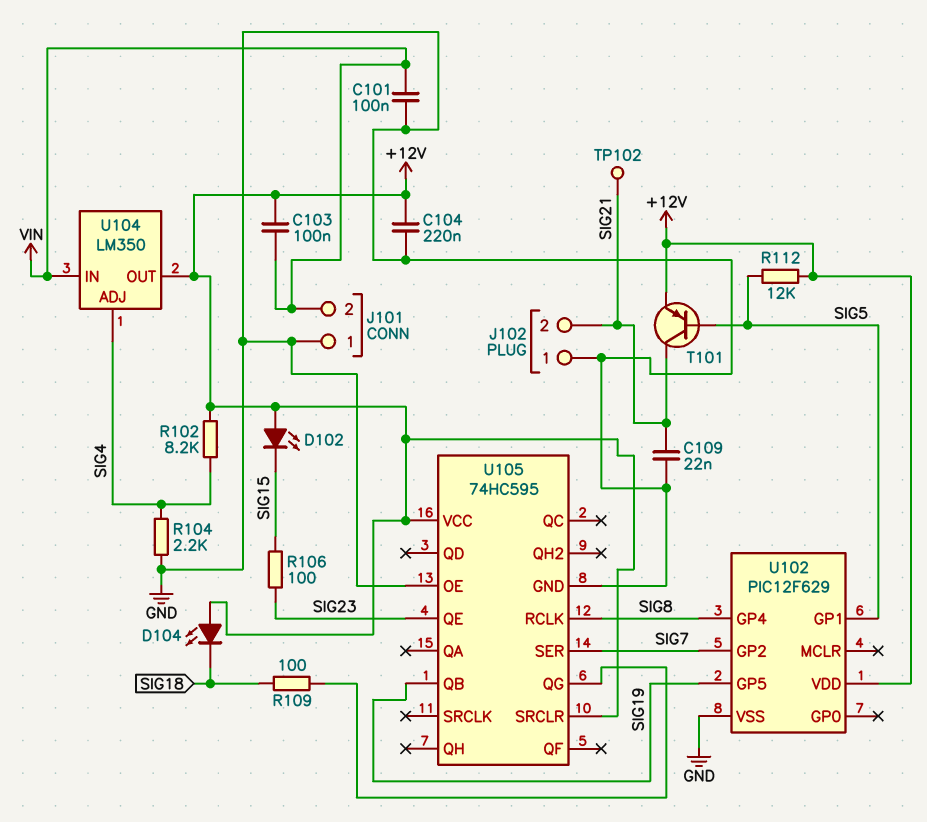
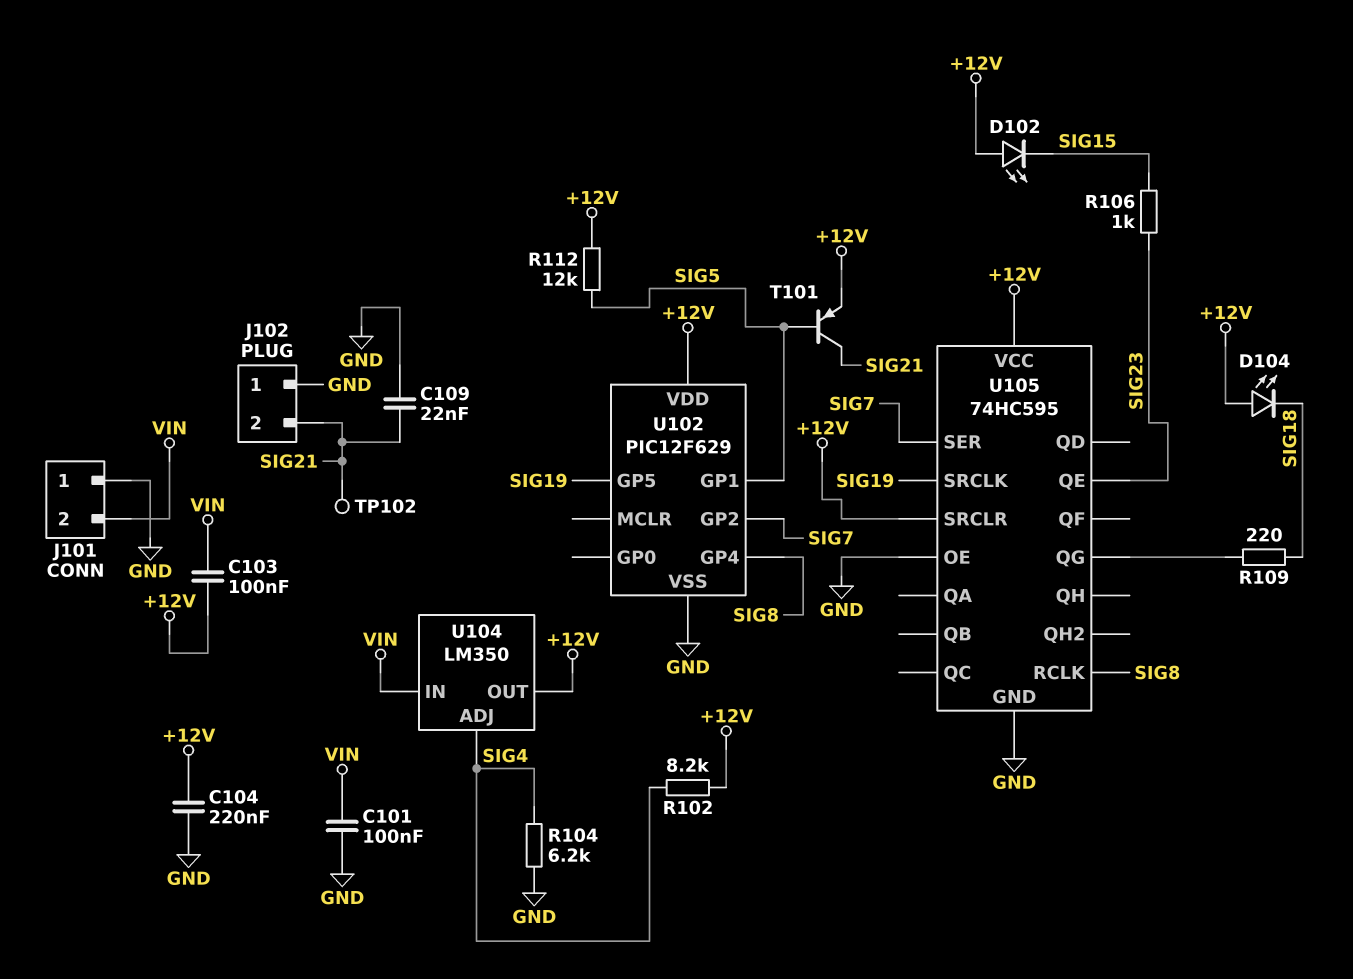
R104: 2.2k (GND, SIG4) -> 6.2k (GND, SIG4)
R106: 100 (SIG15, SIG23) -> 1k (SIG15, SIG23)
R109: 100 (SIG18, U105/QG) -> 220 (SIG18, U105/QG)
U105 pin QB: SIG19 -> none
U105 pin SRCLK: none -> SIG19

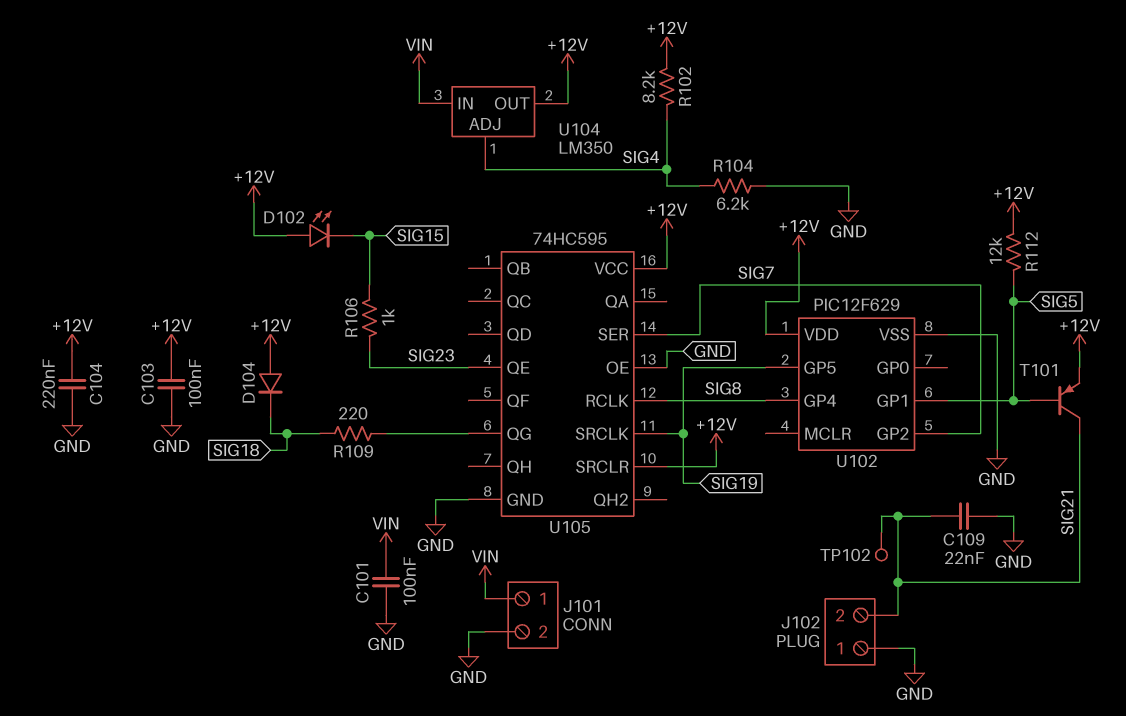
C103: 100nF (+12V, VIN) -> 100nF (+12V, GND)
D104: LED (A +12V, K SIG18) -> diode (A +12V, K SIG18)
J101 pin 1: GND -> VIN
J101 pin 2: VIN -> GND

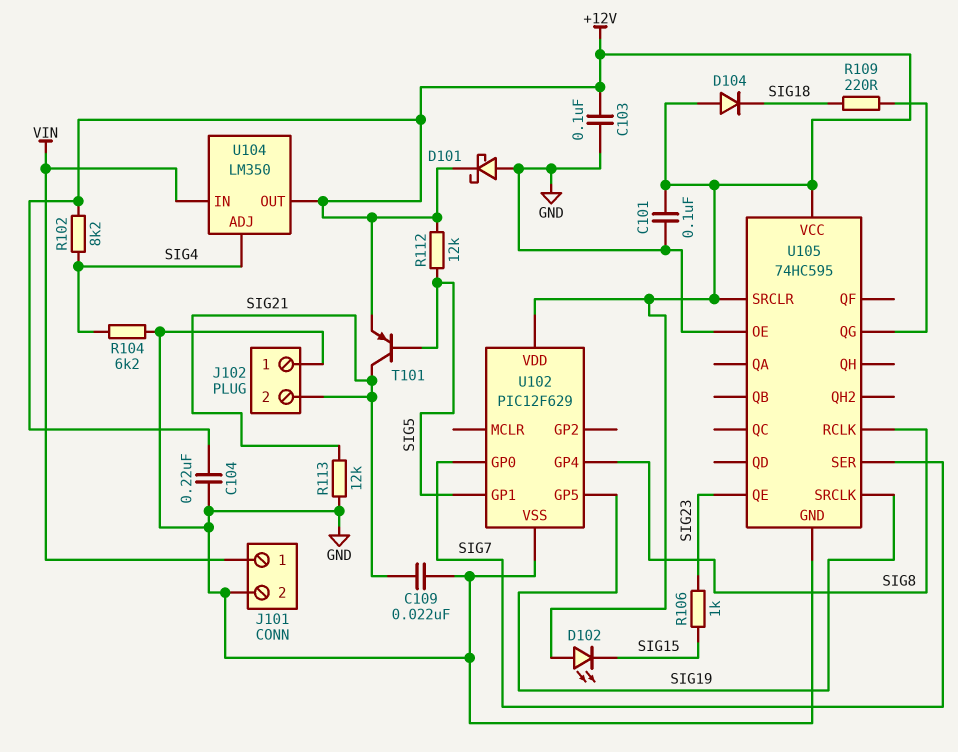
C101: 100nF (GND, VIN) -> 100nF (+12V, GND)
D101: none -> schottky (A GND, K +12V)
R113: none -> 12k (GND, SIG21)
TP102: test point (SIG21) -> none
U102 pin GP0: none -> SIG7
U102 pin GP2: SIG7 -> none

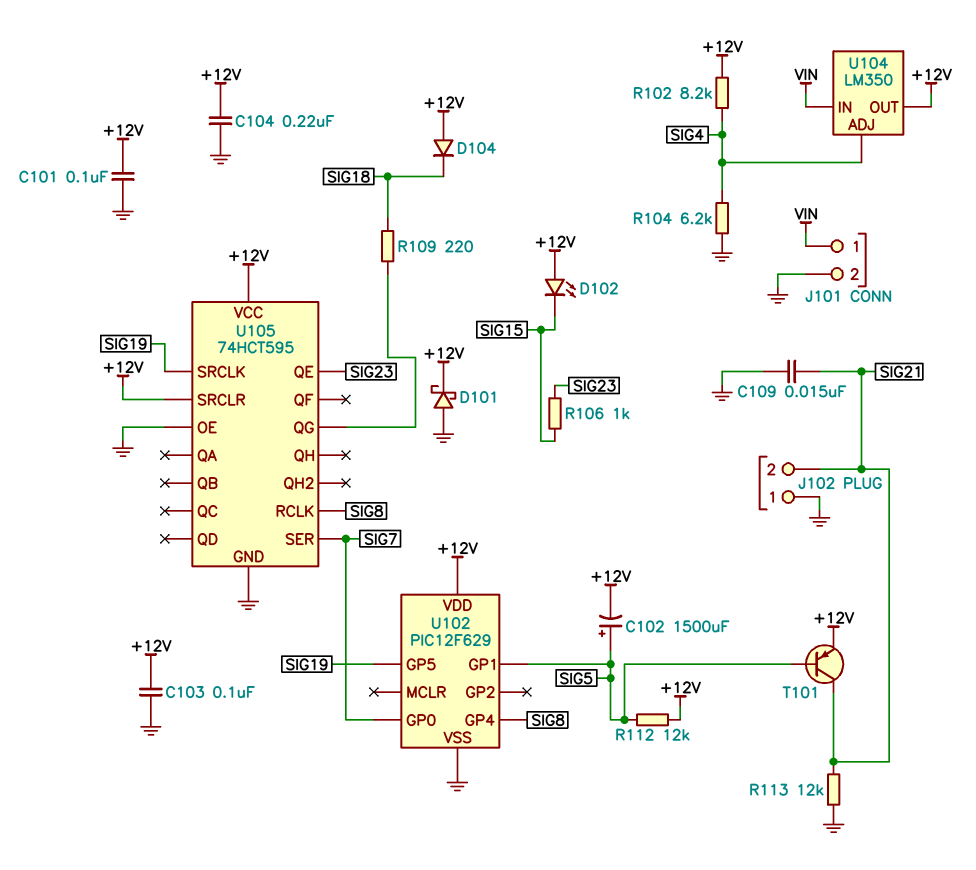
C102: none -> 1500uF (plus SIG5, minus +12V)
C109: 22nF (GND, SIG21) -> 15nF (GND, SIG21)
U105: 74HC595 -> 74HCT595

